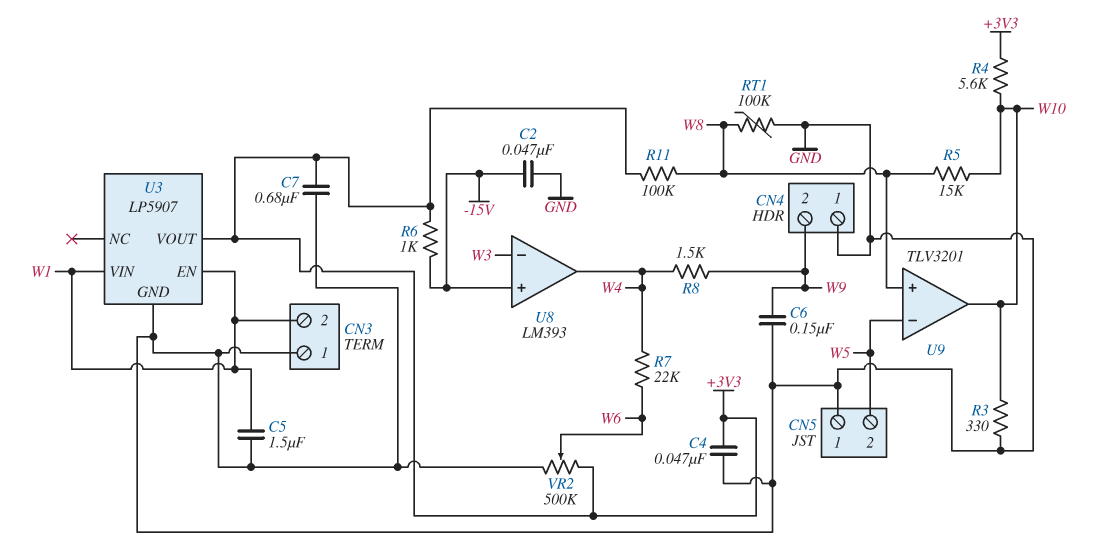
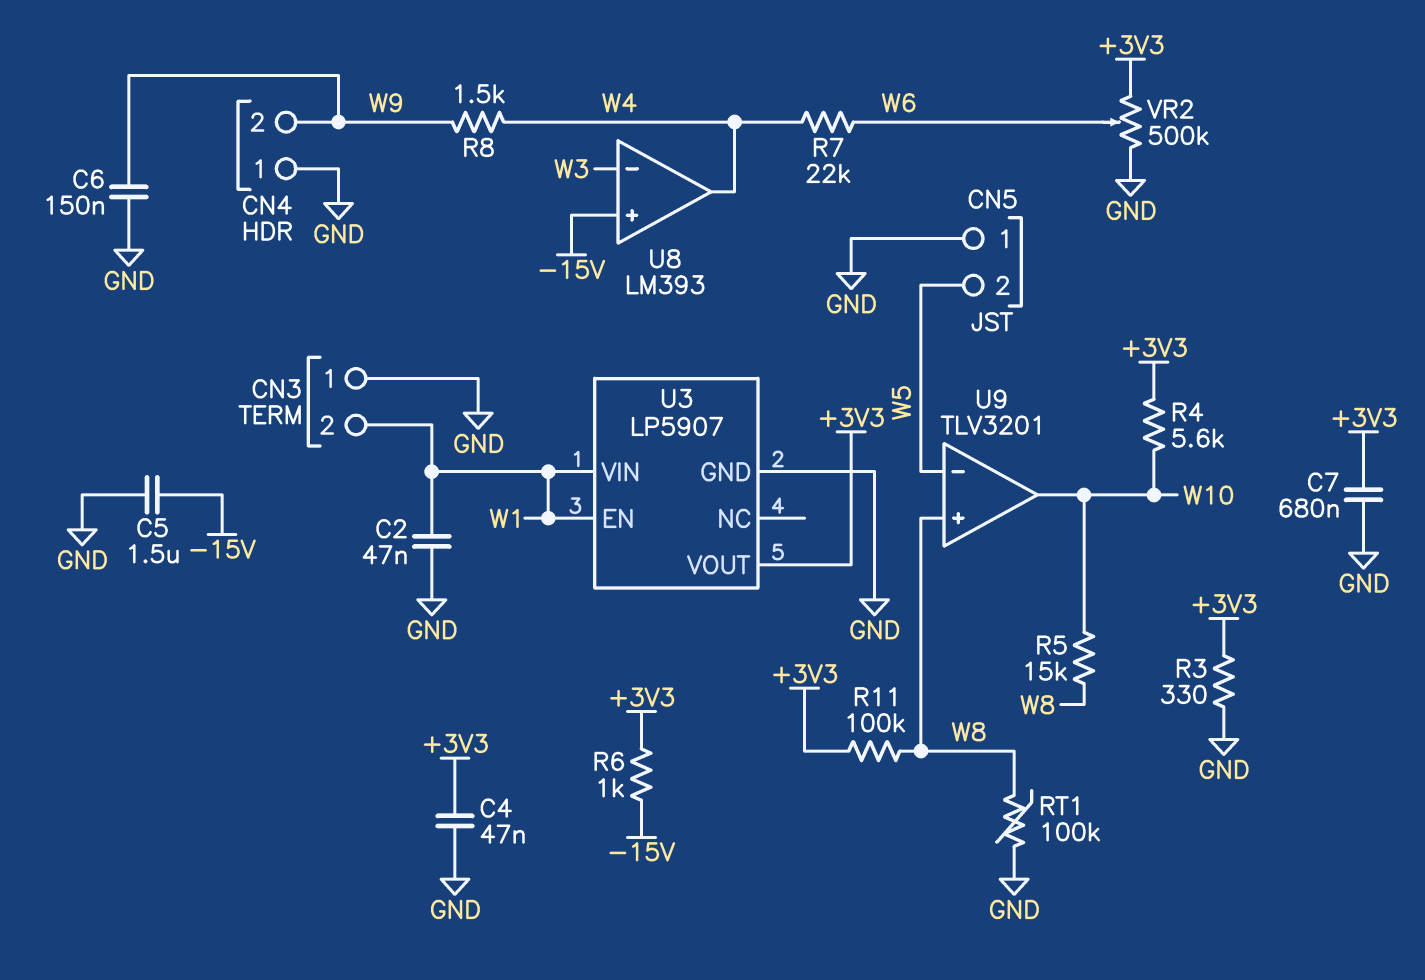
C2: 47nF (-15V, GND) -> 47nF (GND, W1)
C5: 1.5uF (GND, W1) -> 1.5uF (-15V, GND)
R3: 330 (GND, W10) -> 330 (+3V3, GND)

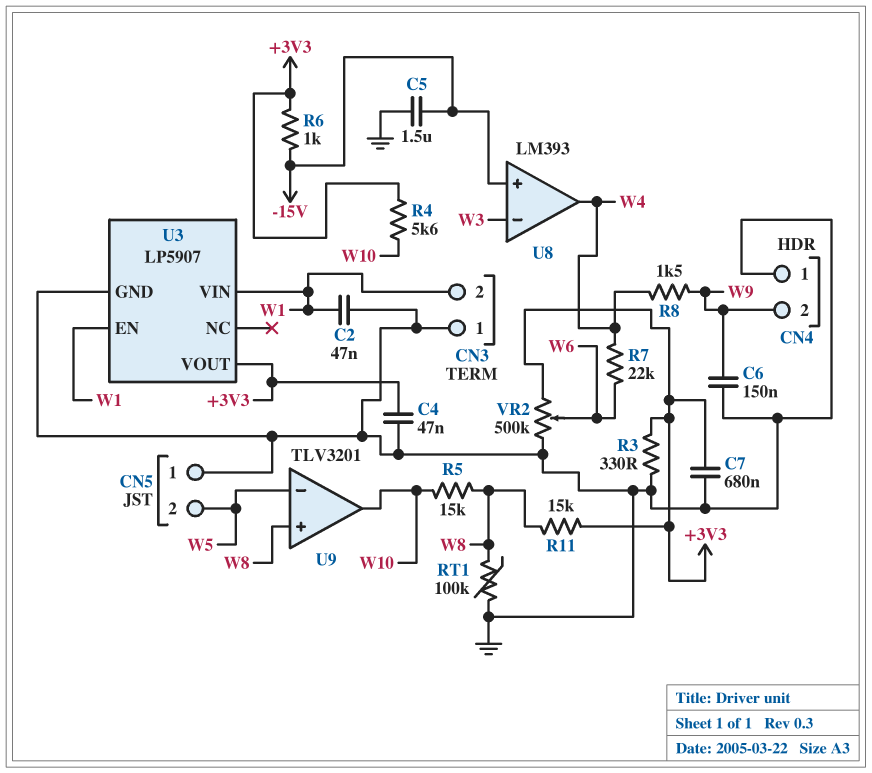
R11: 100k (+3V3, W8) -> 15k (+3V3, W8)

